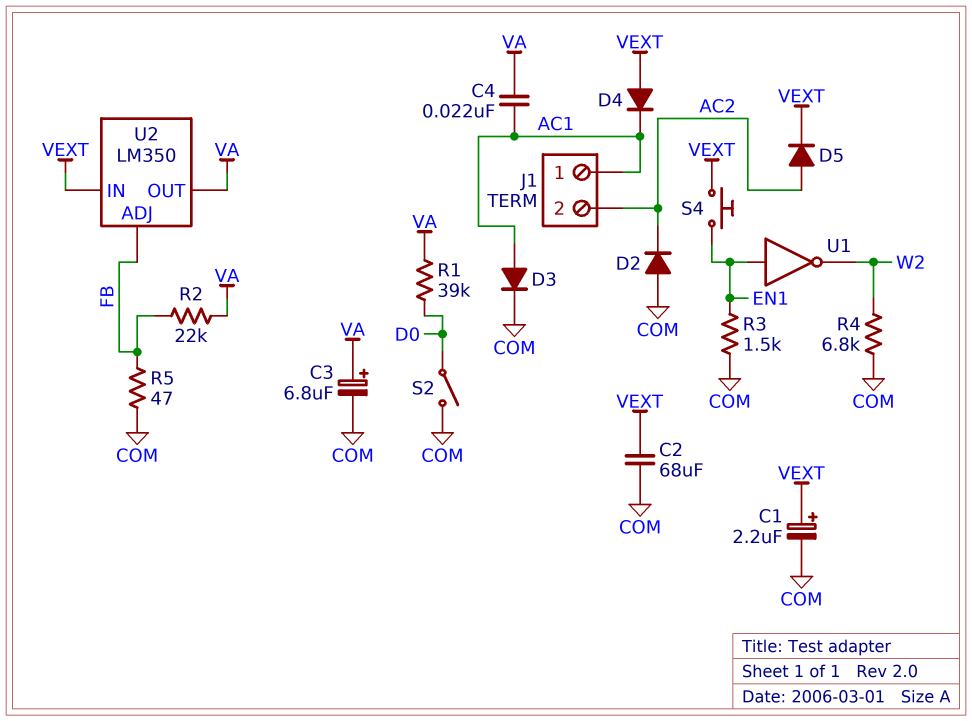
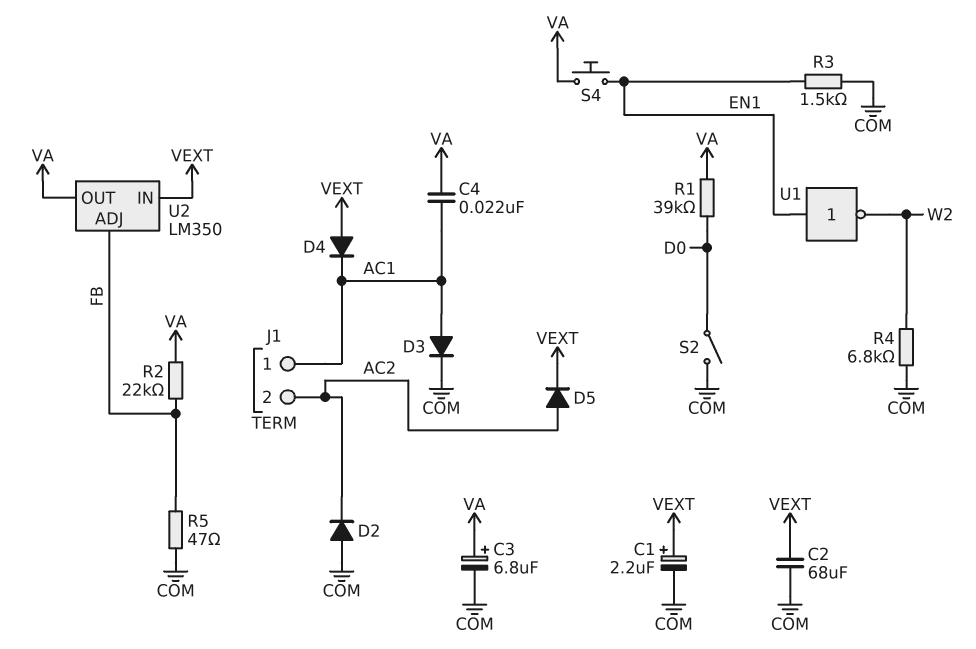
S4: button (EN1, VEXT) -> button (EN1, VA)

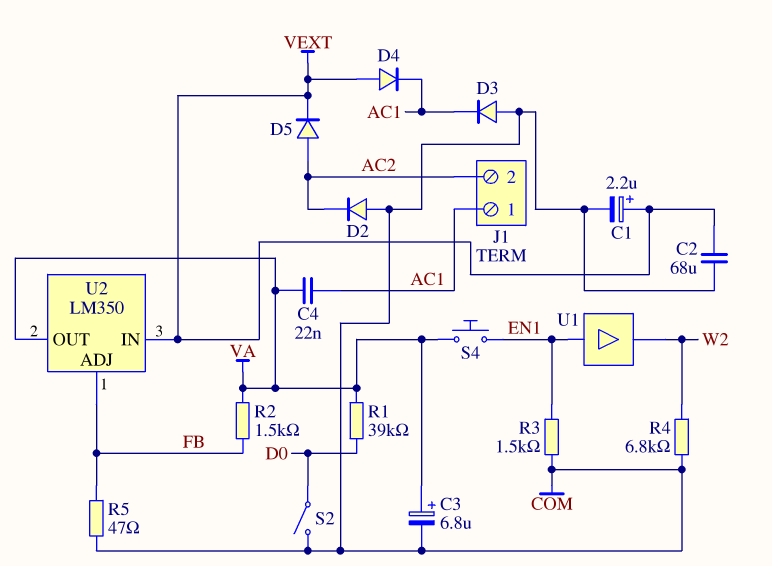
D3: diode (A AC1, K COM) -> diode (A COM, K AC1)
R2: 22k (FB, VA) -> 1.5k (FB, VA)
U1: NOT (in EN1, out W2) -> buffer (in EN1, out W2)

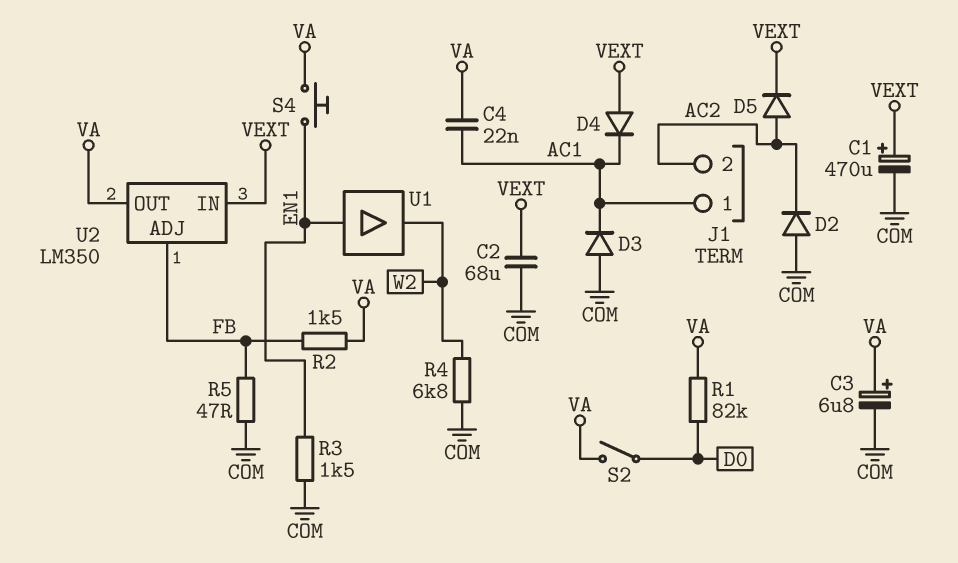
C1: 2.2uF (plus VEXT, minus COM) -> 470uF (plus VEXT, minus COM)
R1: 39k (D0, VA) -> 82k (D0, VA)
S2: switch (COM, D0) -> switch (D0, VA)

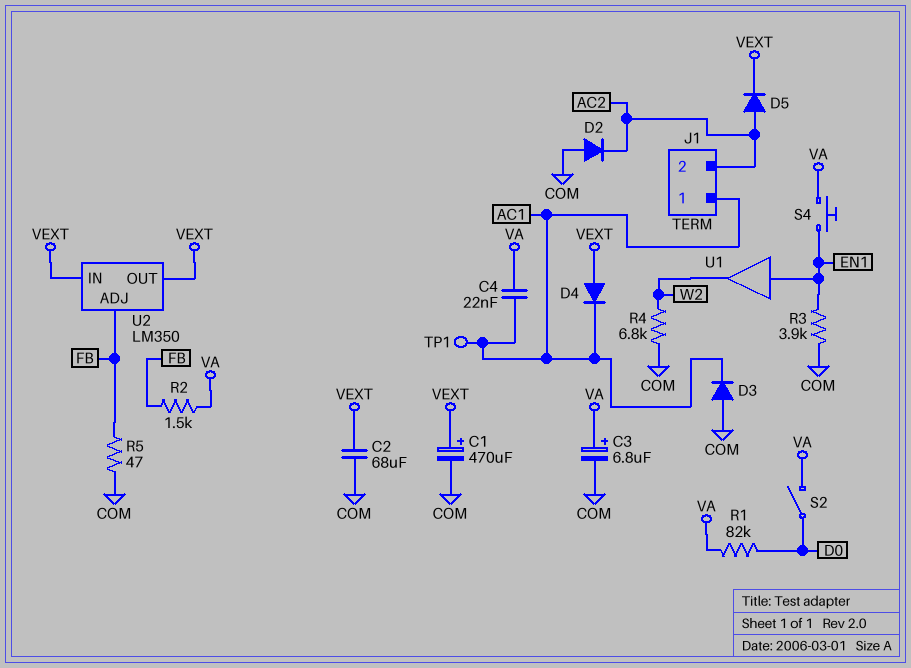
R3: 1.5k (COM, EN1) -> 3.9k (COM, EN1)
TP1: none -> test point (AC1)
U2 pin OUT: VA -> VEXT

